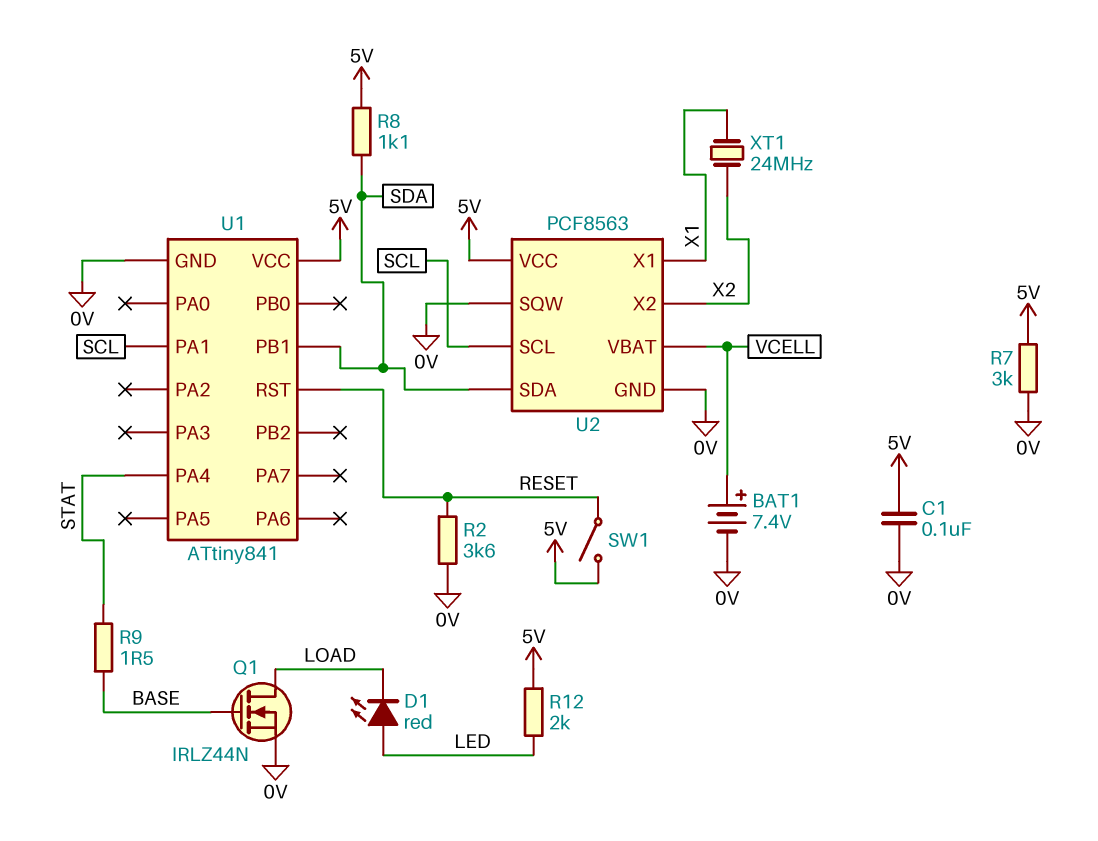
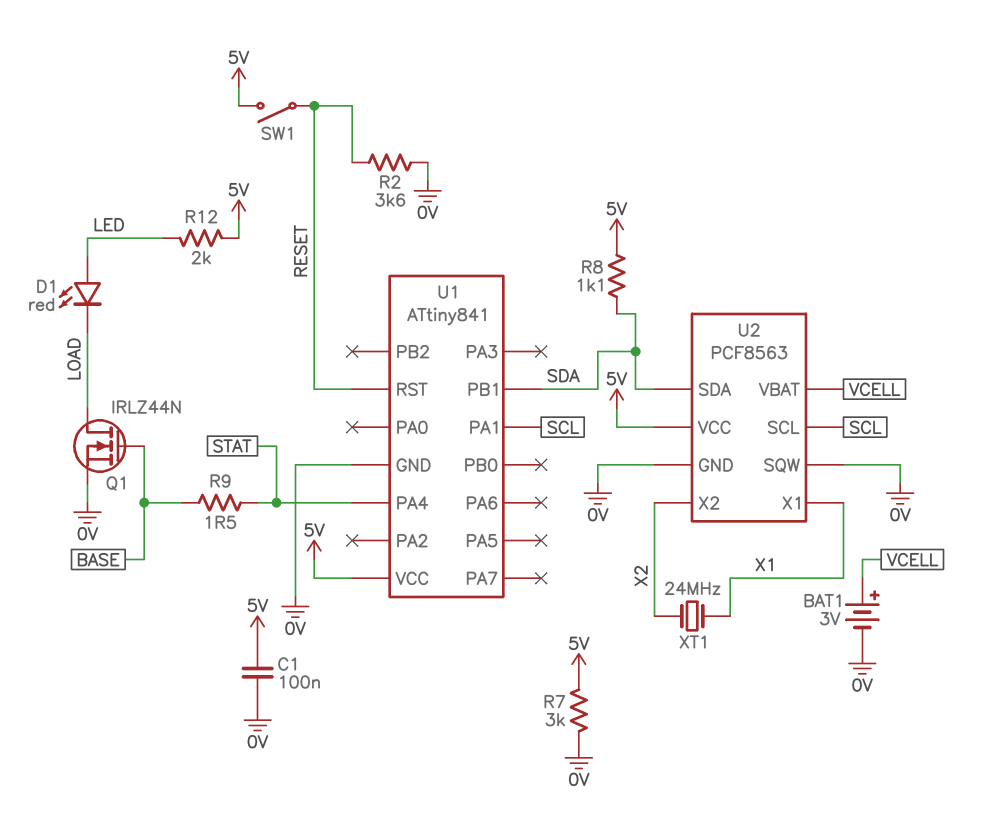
BAT1: 7.4V (plus VCELL, minus 0V) -> 3V (plus VCELL, minus 0V)

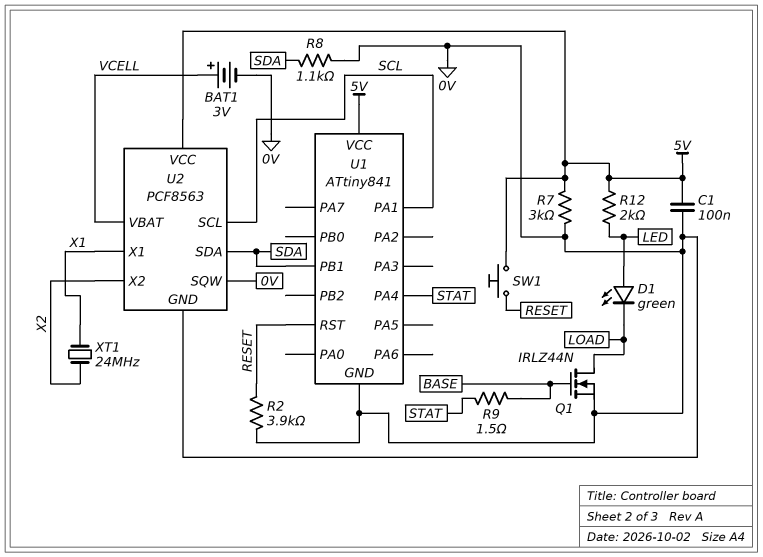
D1: LED red (A LED, K LOAD) -> LED green (A LED, K LOAD)
R2: 3.6k (0V, RESET) -> 3.9k (0V, RESET)
R8: 1.1k (5V, SDA) -> 1.1k (0V, SDA)
SW1: switch (5V, RESET) -> button (5V, RESET)

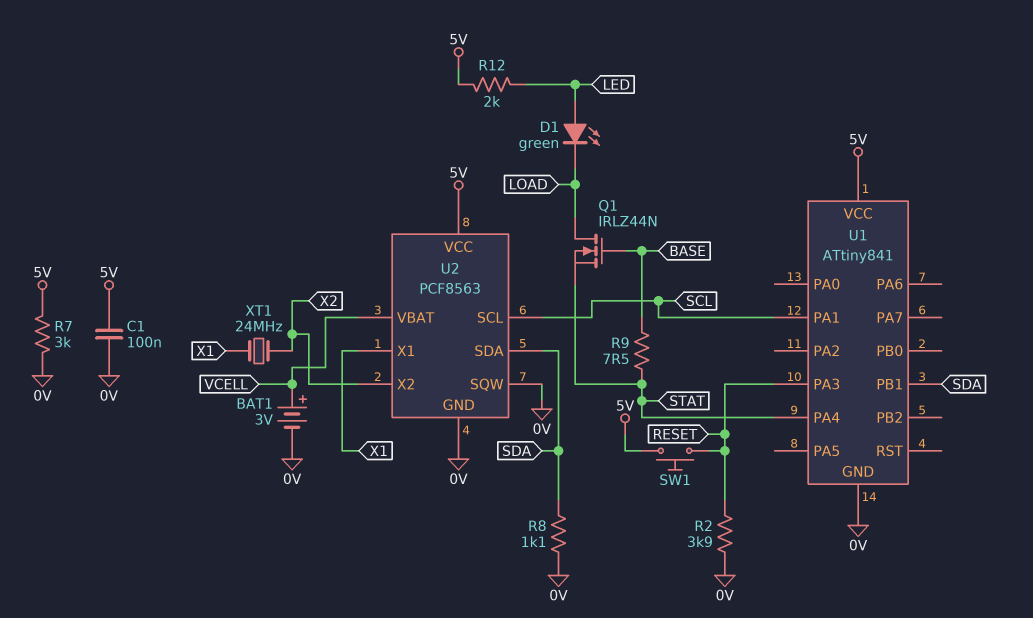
Q1: NMOS IRLZ44N (G BASE, D LOAD, S 0V) -> NMOS IRLZ44N (G BASE, D LOAD, S STAT)
R9: 1.5 (BASE, STAT) -> 7.5 (BASE, STAT)
U1 pin PA3: none -> RESET
U1 pin RST: RESET -> none

